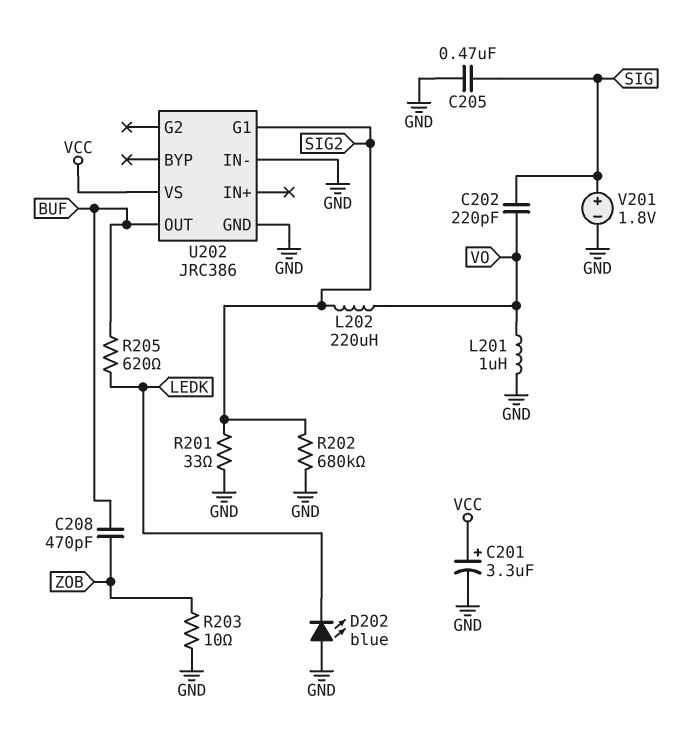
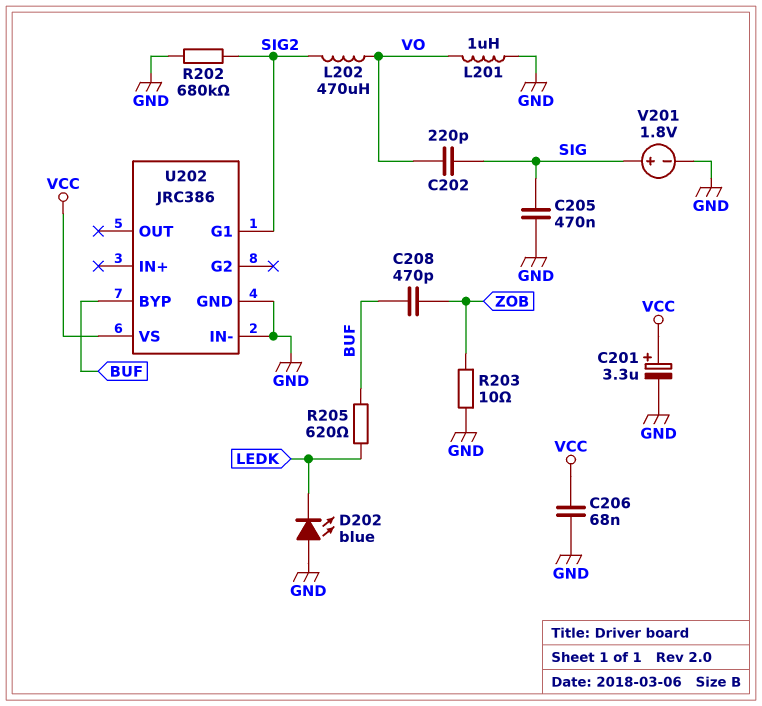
C206: none -> 68nF (GND, VCC)
L202: 220uH (SIG2, VO) -> 470uH (SIG2, VO)
R201: 33 (GND, SIG2) -> none
U202 pin BYP: none -> BUF
U202 pin OUT: BUF -> none

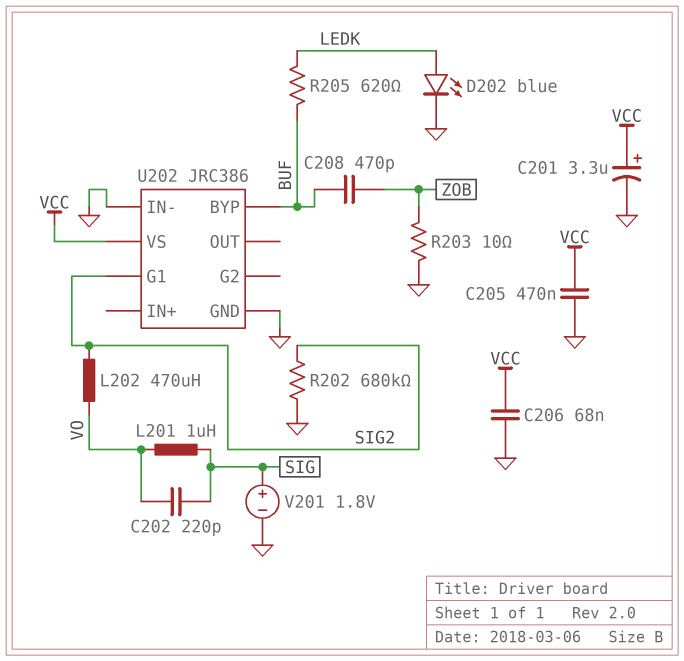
C205: 470nF (GND, SIG) -> 470nF (GND, VCC)
D202: LED blue (A GND, K LEDK) -> LED blue (A LEDK, K GND)
L201: 1uH (GND, VO) -> 1uH (SIG, VO)

